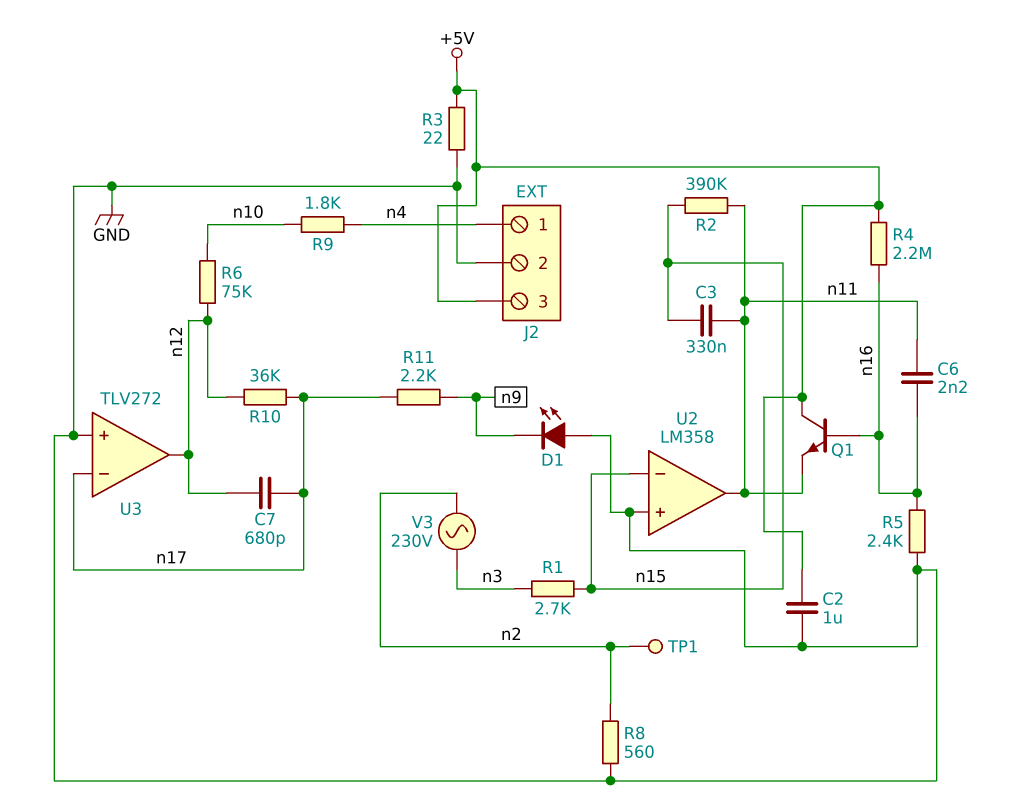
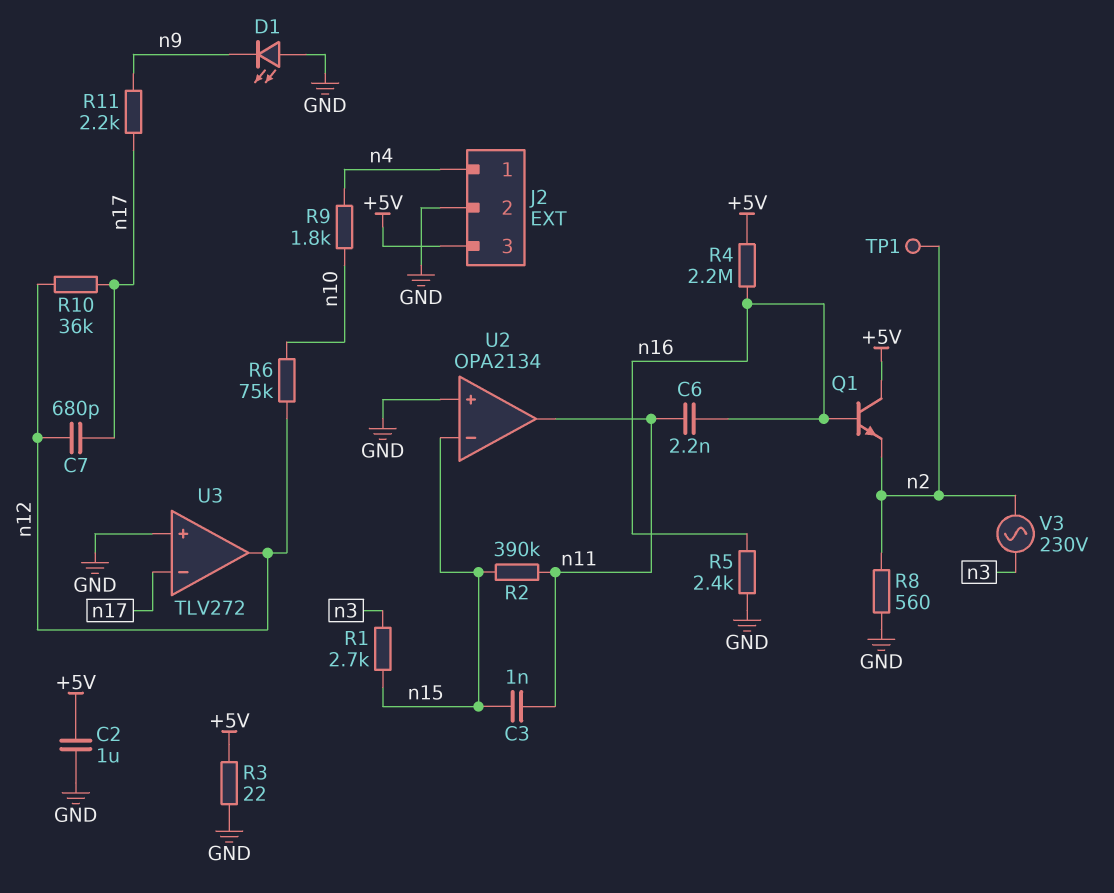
C3: 330nF (n11, n15) -> 1nF (n11, n15)
Q1: NPN (B n16, C +5V, E n11) -> NPN (B n16, C +5V, E n2)
U2: LM358 -> OPA2134

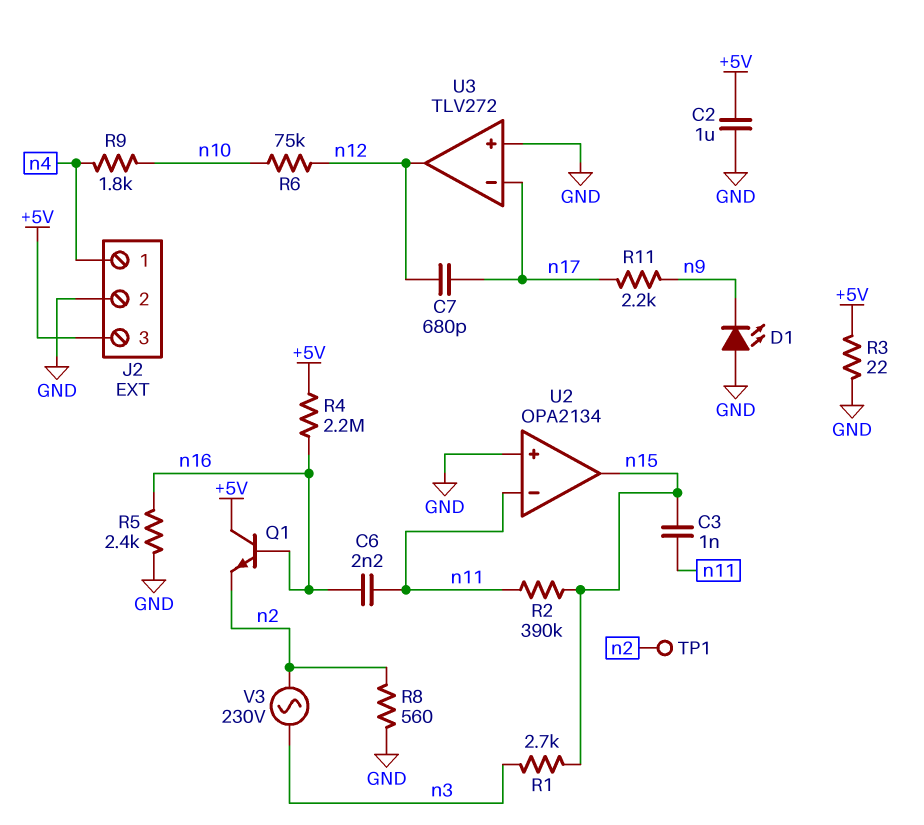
R10: 36k (n12, n17) -> none
U2 pin in-: n15 -> n11
U2 pin out: n11 -> n15

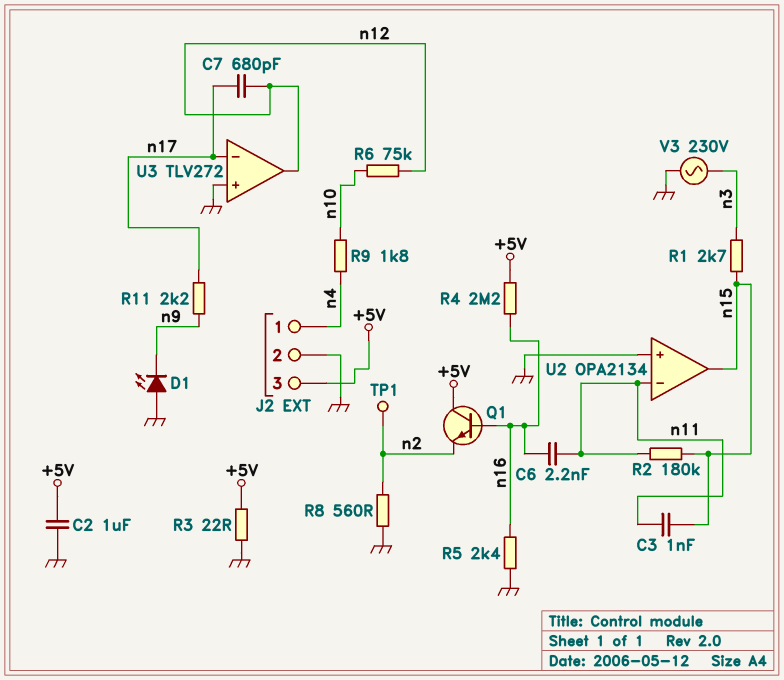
R2: 390k (n11, n15) -> 180k (n11, n15)
V3: AC 230V (n2, n3) -> AC 230V (GND, n3)

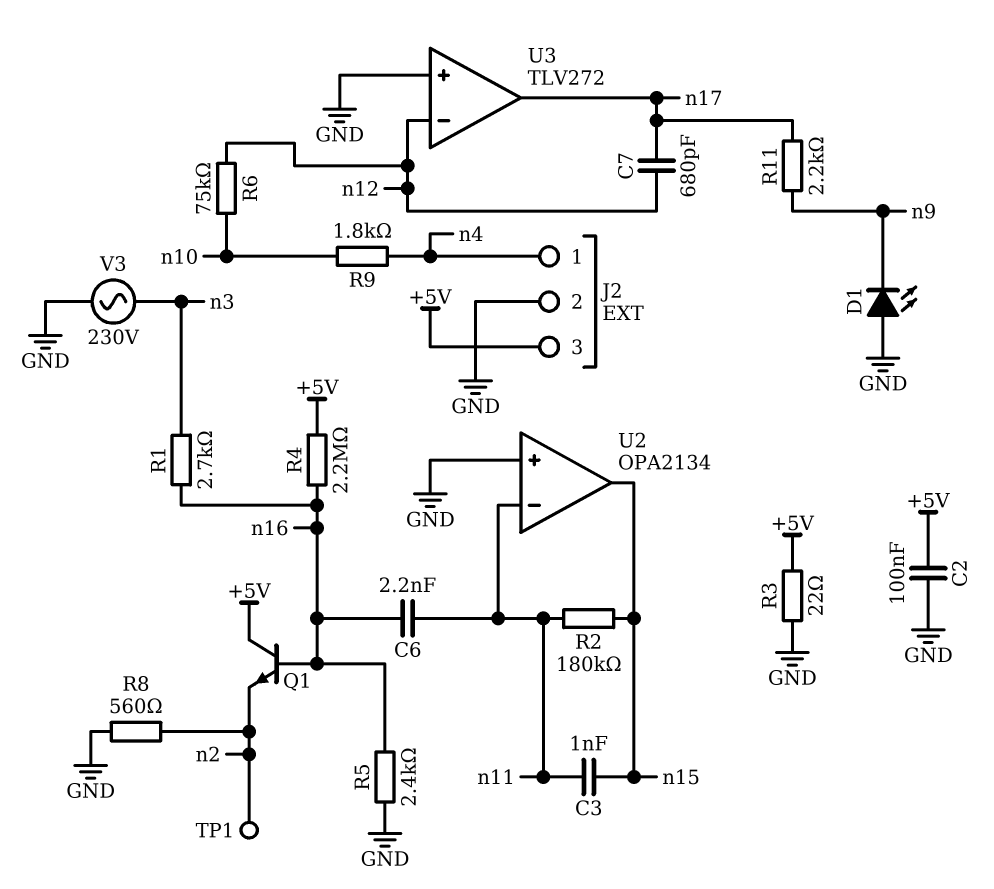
C2: 1uF (+5V, GND) -> 100nF (+5V, GND)
R1: 2.7k (n3, n15) -> 2.7k (n3, n16)
U3 pin in-: n17 -> n12
U3 pin out: n12 -> n17

